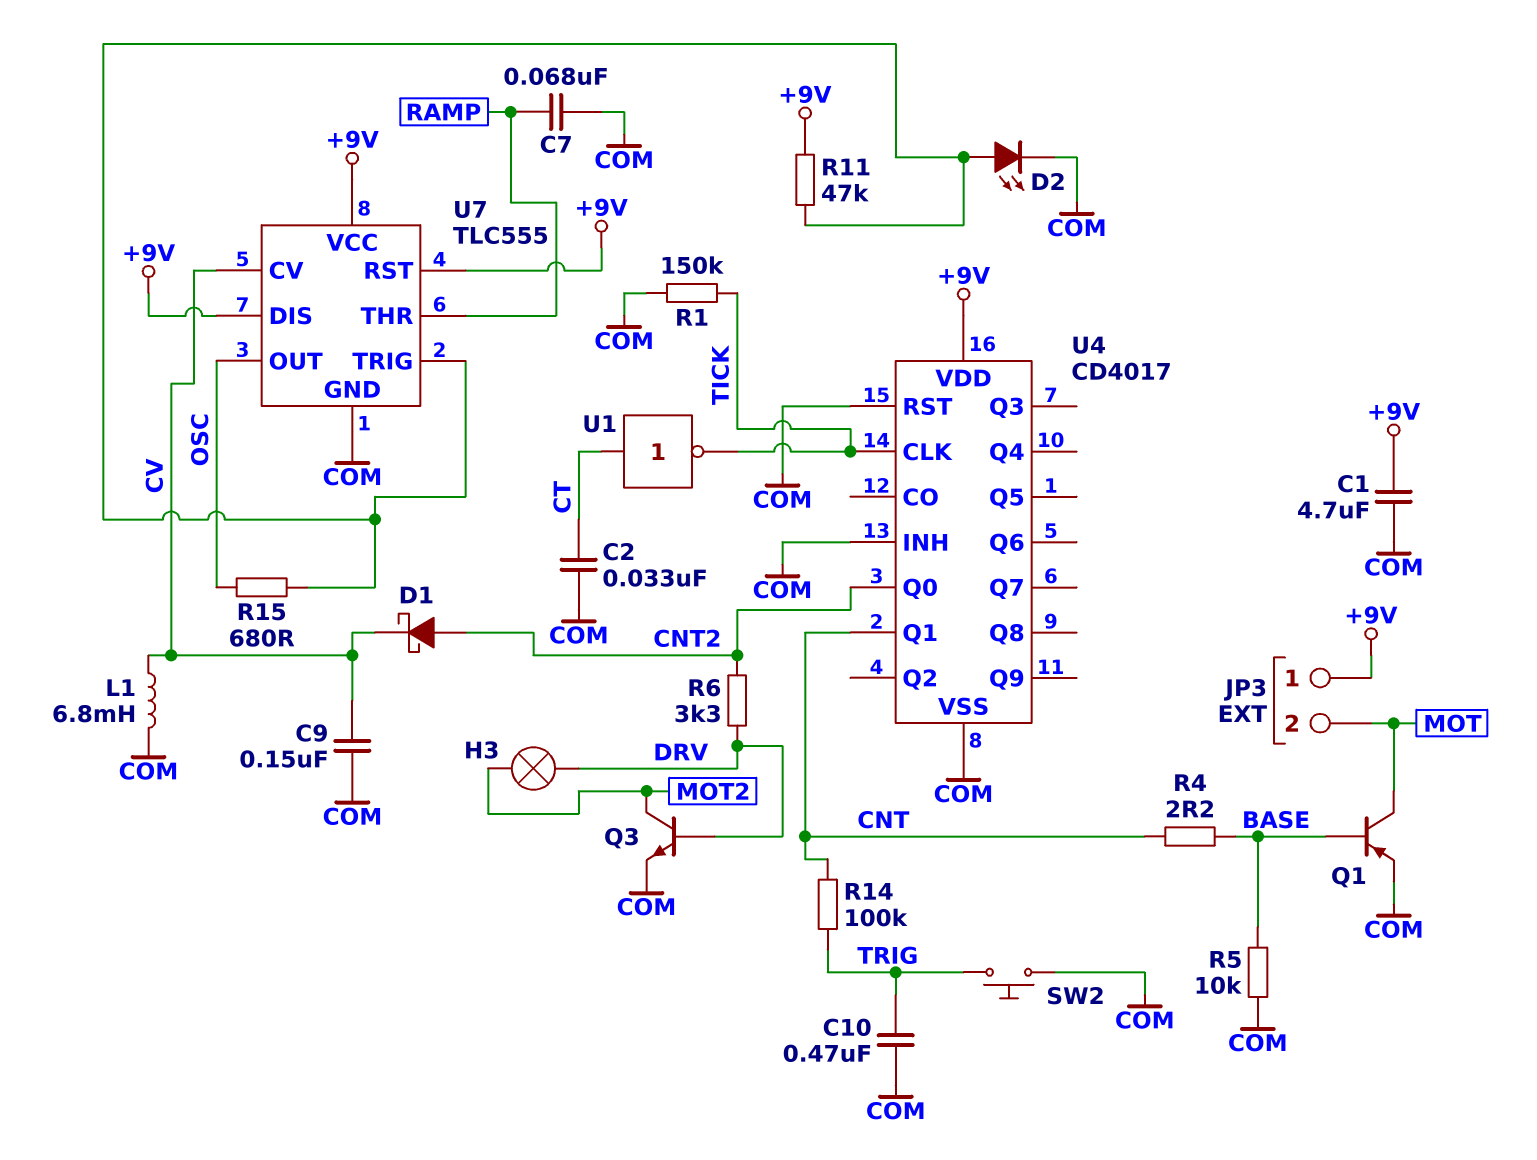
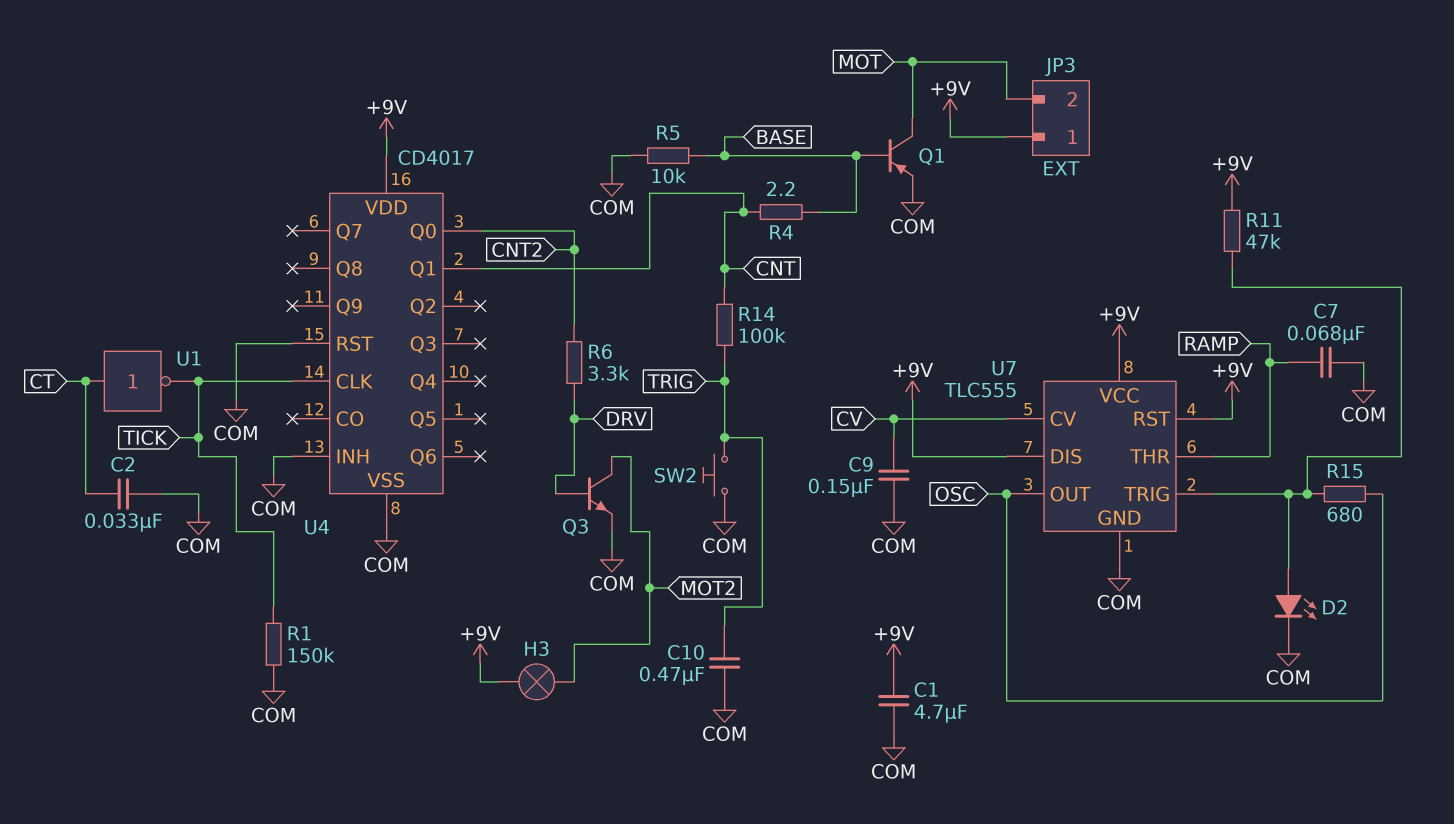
D1: schottky (A CNT2, K CV) -> none
H3: lamp (DRV, MOT2) -> lamp (+9V, MOT2)
L1: 6.8mH (COM, CV) -> none

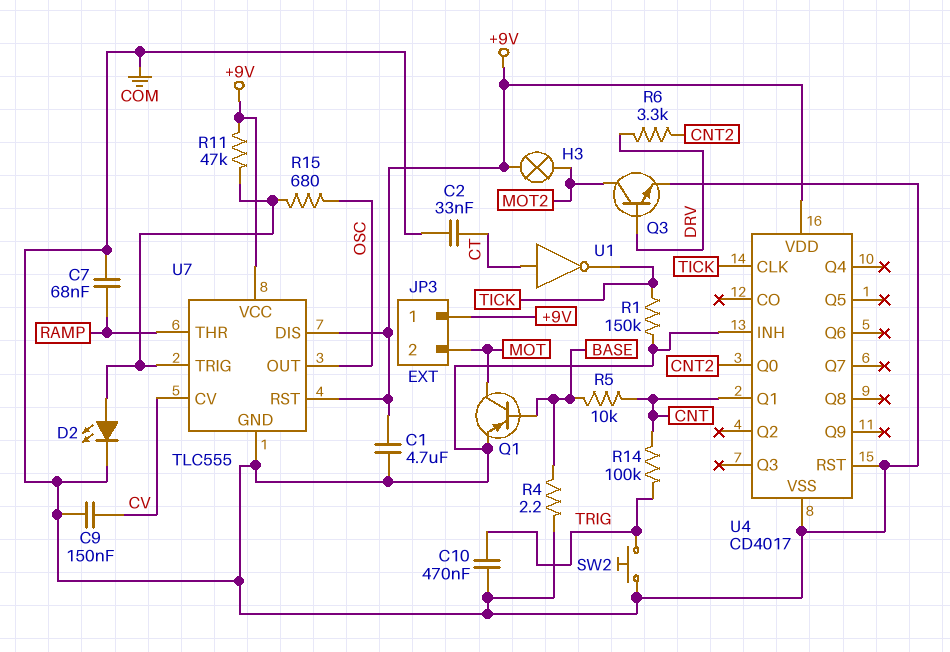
R4: 2.2 (BASE, CNT) -> 2.2 (BASE, COM)
R5: 10k (BASE, COM) -> 10k (BASE, CNT)

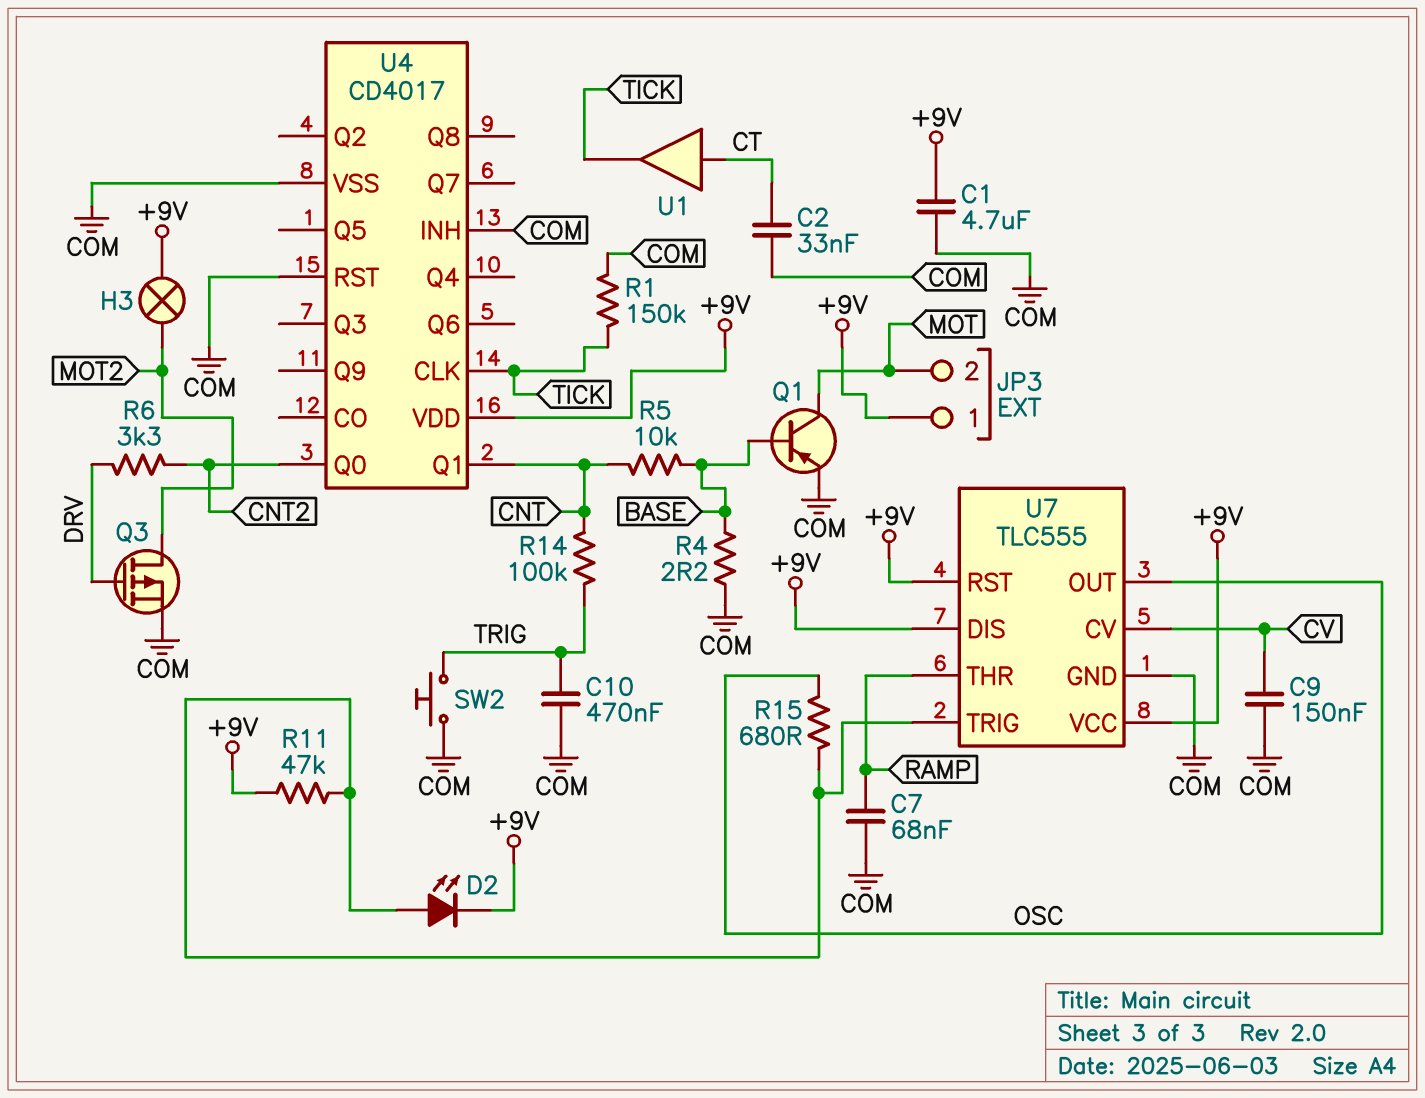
D2: LED (A U7/TRIG, K COM) -> LED (A U7/TRIG, K +9V)
Q3: NPN (B DRV, C MOT2, E COM) -> PMOS (G DRV, D MOT2, S COM)
U1: NOT (in CT, out TICK) -> buffer (in CT, out TICK)

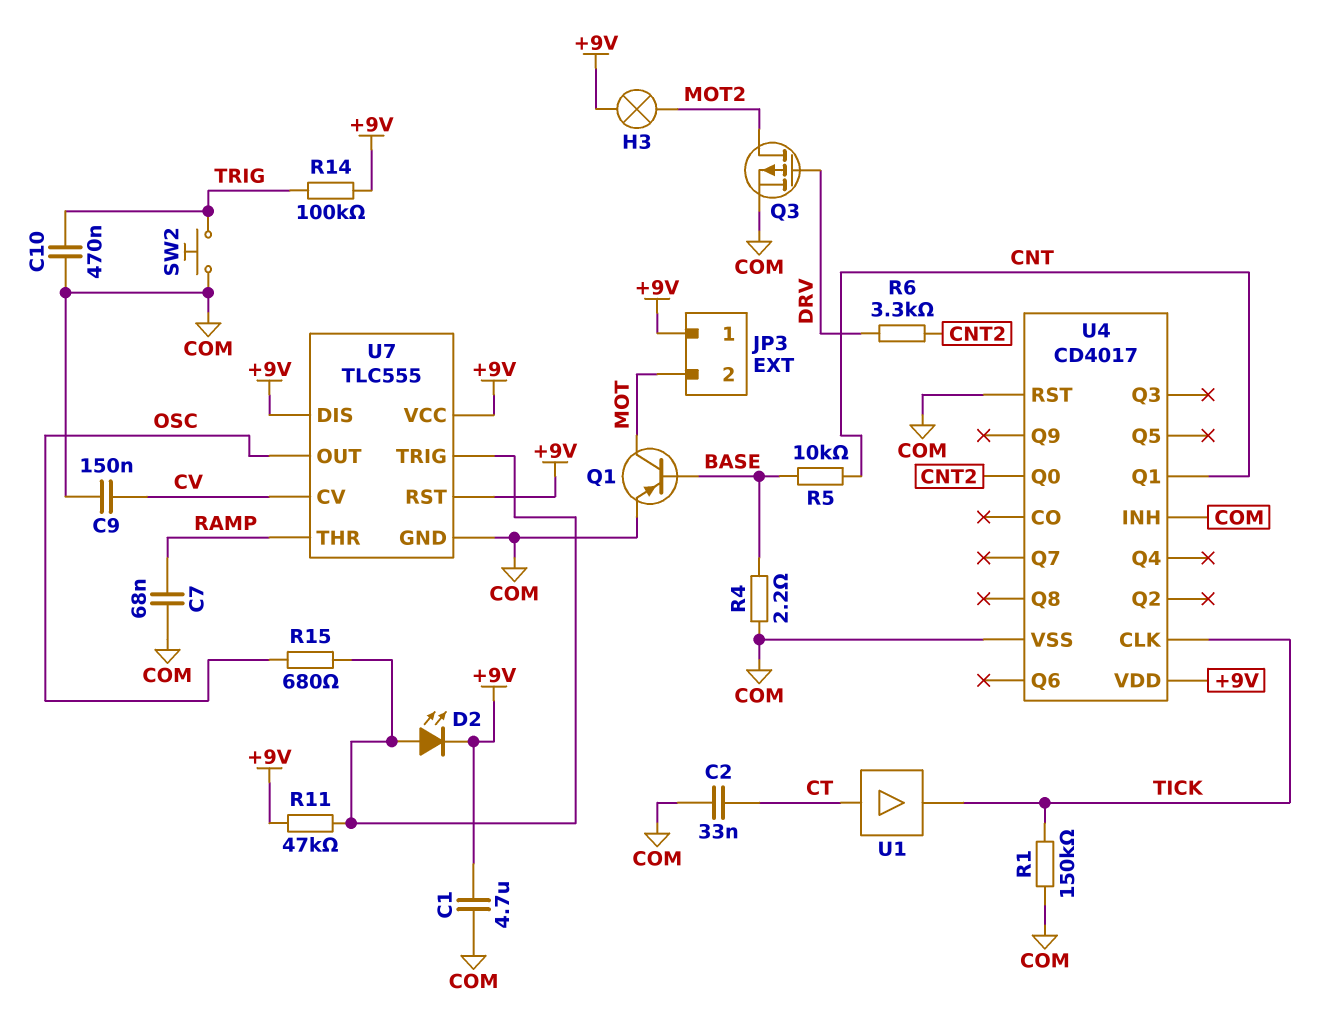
R14: 100k (CNT, TRIG) -> 100k (+9V, TRIG)

